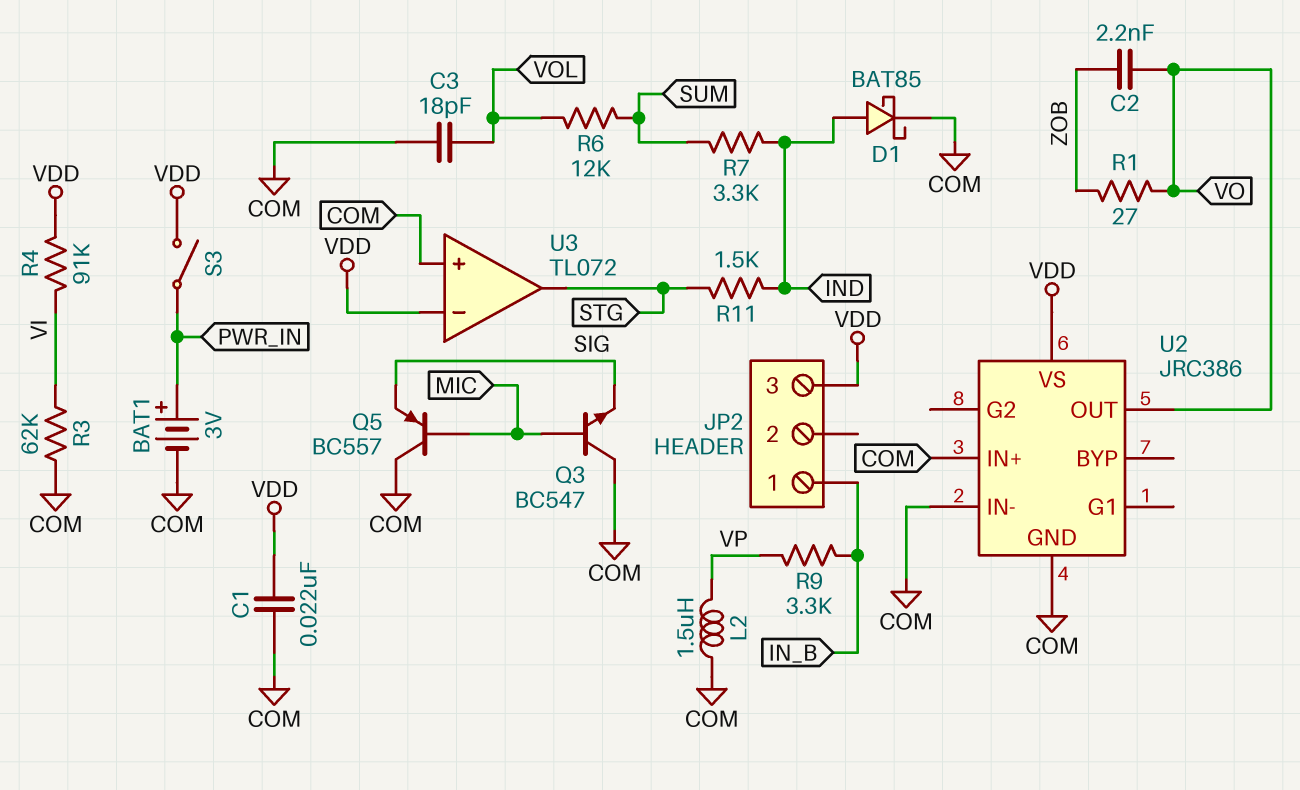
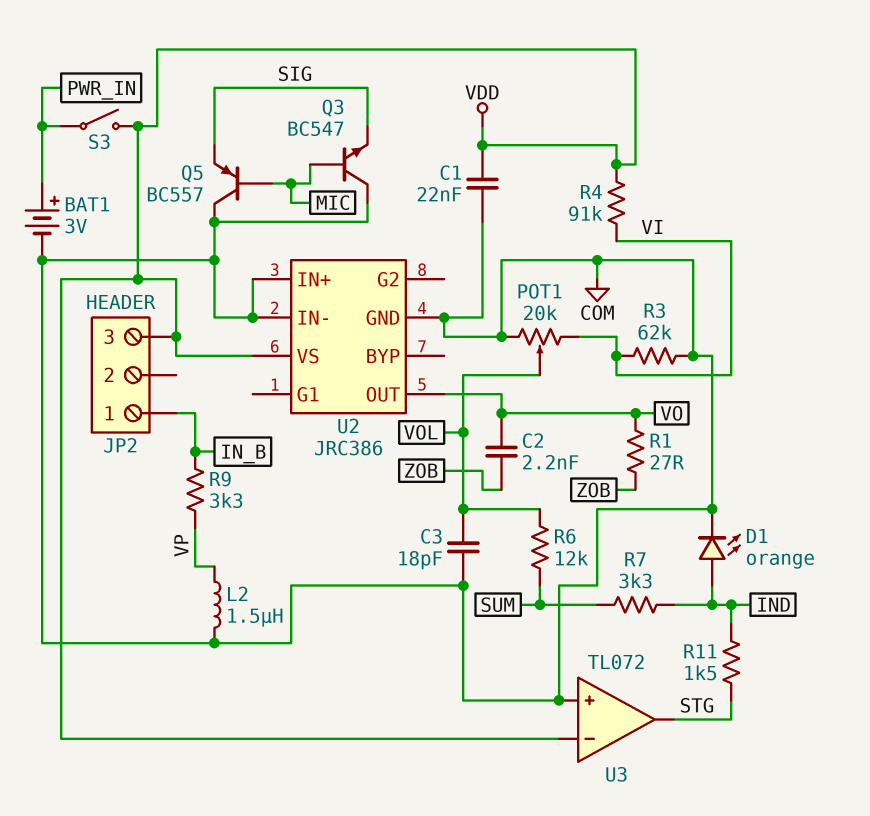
D1: schottky BAT85 (A IND, K COM) -> LED orange (A IND, K COM)
POT1: none -> 20k (COM, VI, wiper VOL)

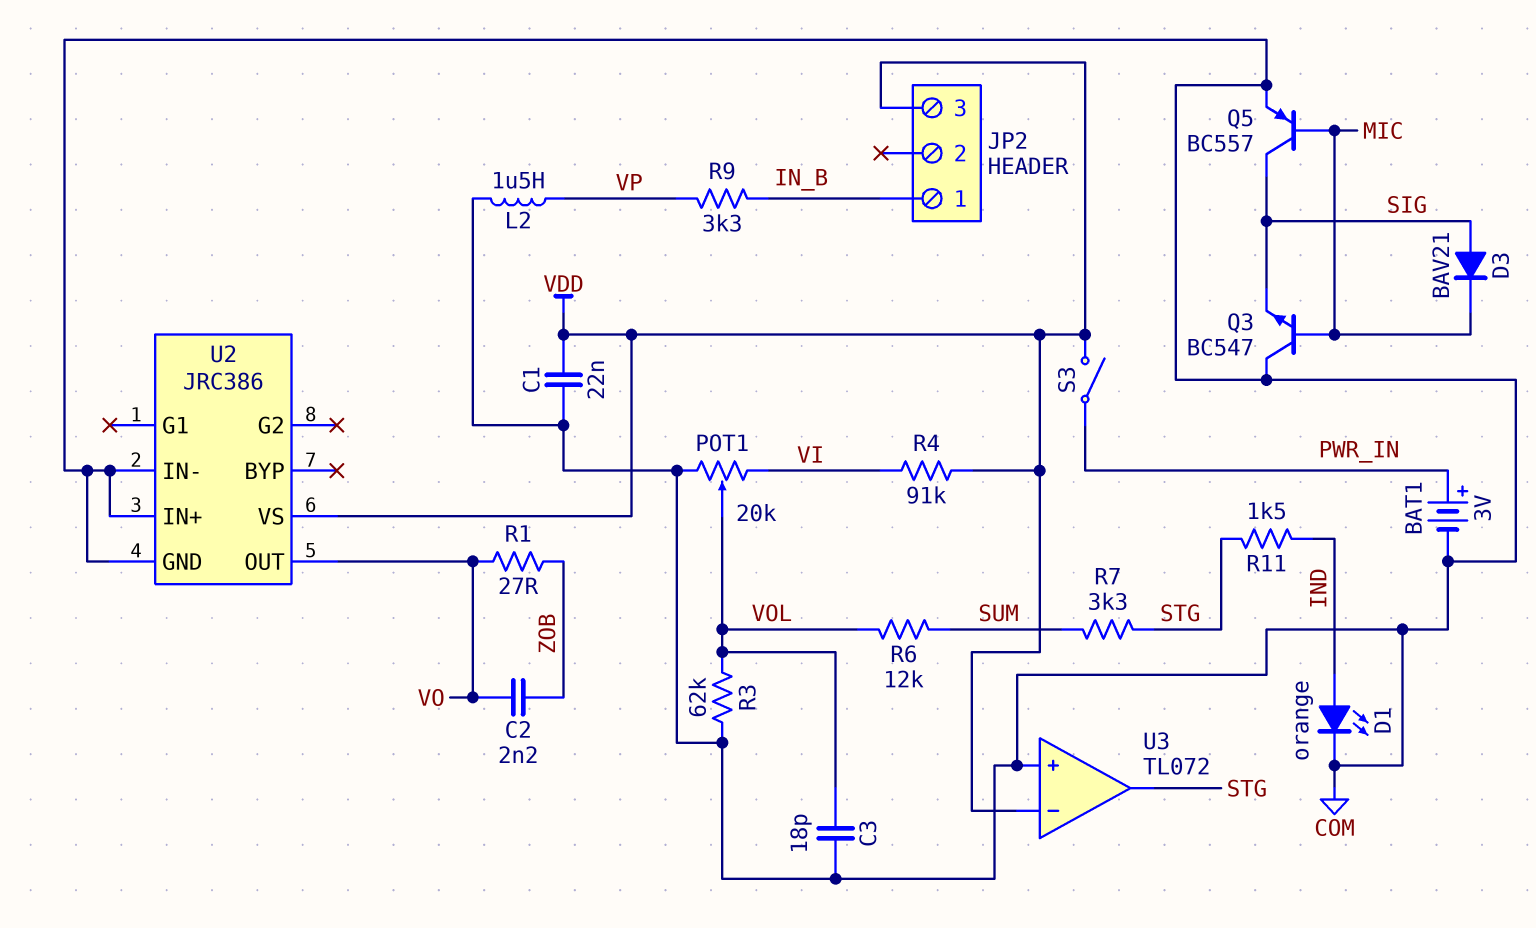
D3: none -> diode BAV21 (A SIG, K MIC)
Q5: PNP BC557 (B MIC, C COM, E SIG) -> PNP BC557 (B MIC, C SIG, E COM)
R3: 62k (COM, VI) -> 62k (COM, VOL)
R7: 3.3k (IND, SUM) -> 3.3k (STG, SUM)

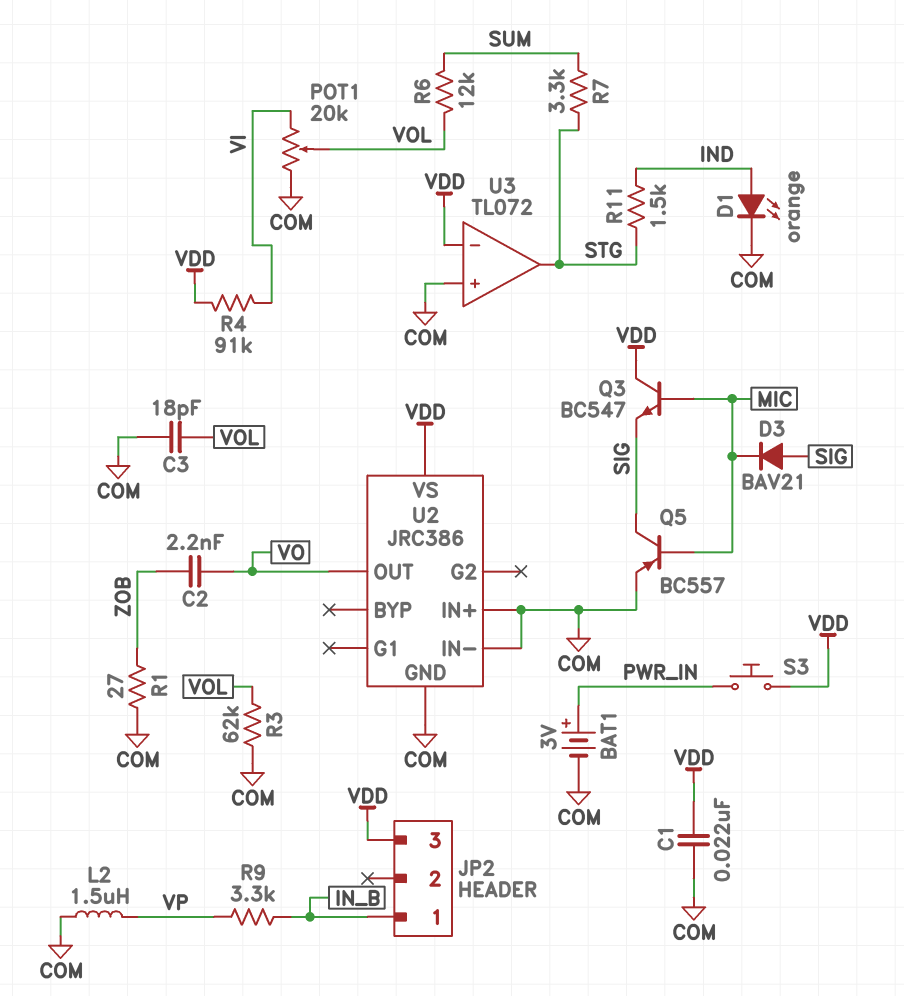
Q3: NPN BC547 (B MIC, C COM, E SIG) -> NPN BC547 (B MIC, C VDD, E SIG)
R1: 27 (VO, ZOB) -> 27 (COM, ZOB)
S3: switch (PWR_IN, VDD) -> button (PWR_IN, VDD)

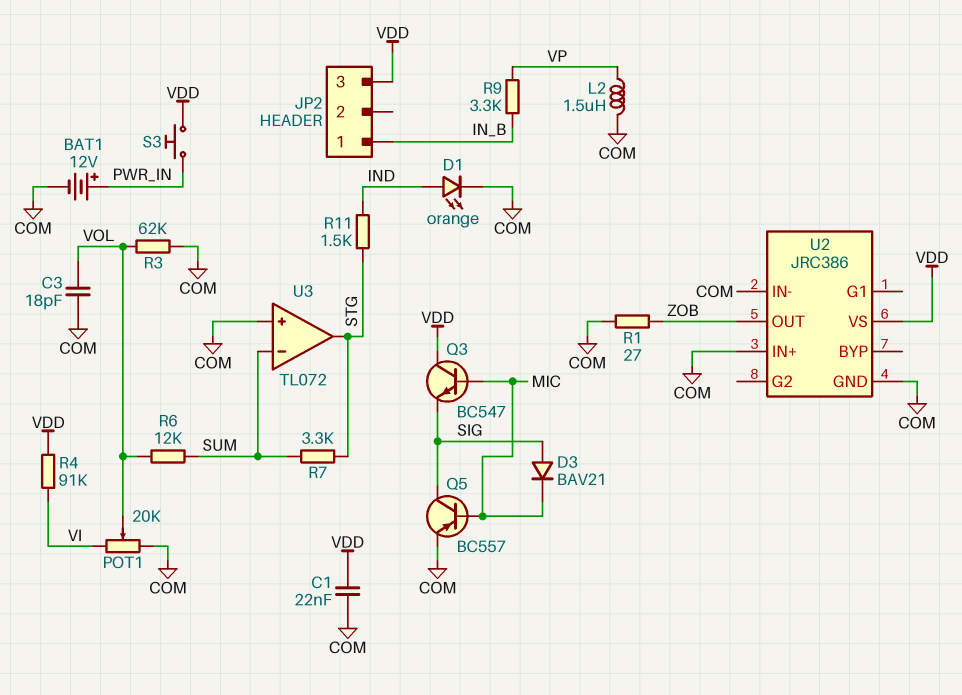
BAT1: 3V (plus PWR_IN, minus COM) -> 12V (plus PWR_IN, minus COM)
C2: 2.2nF (VO, ZOB) -> none
U2 pin OUT: VO -> ZOB
U3 pin in-: VDD -> SUM

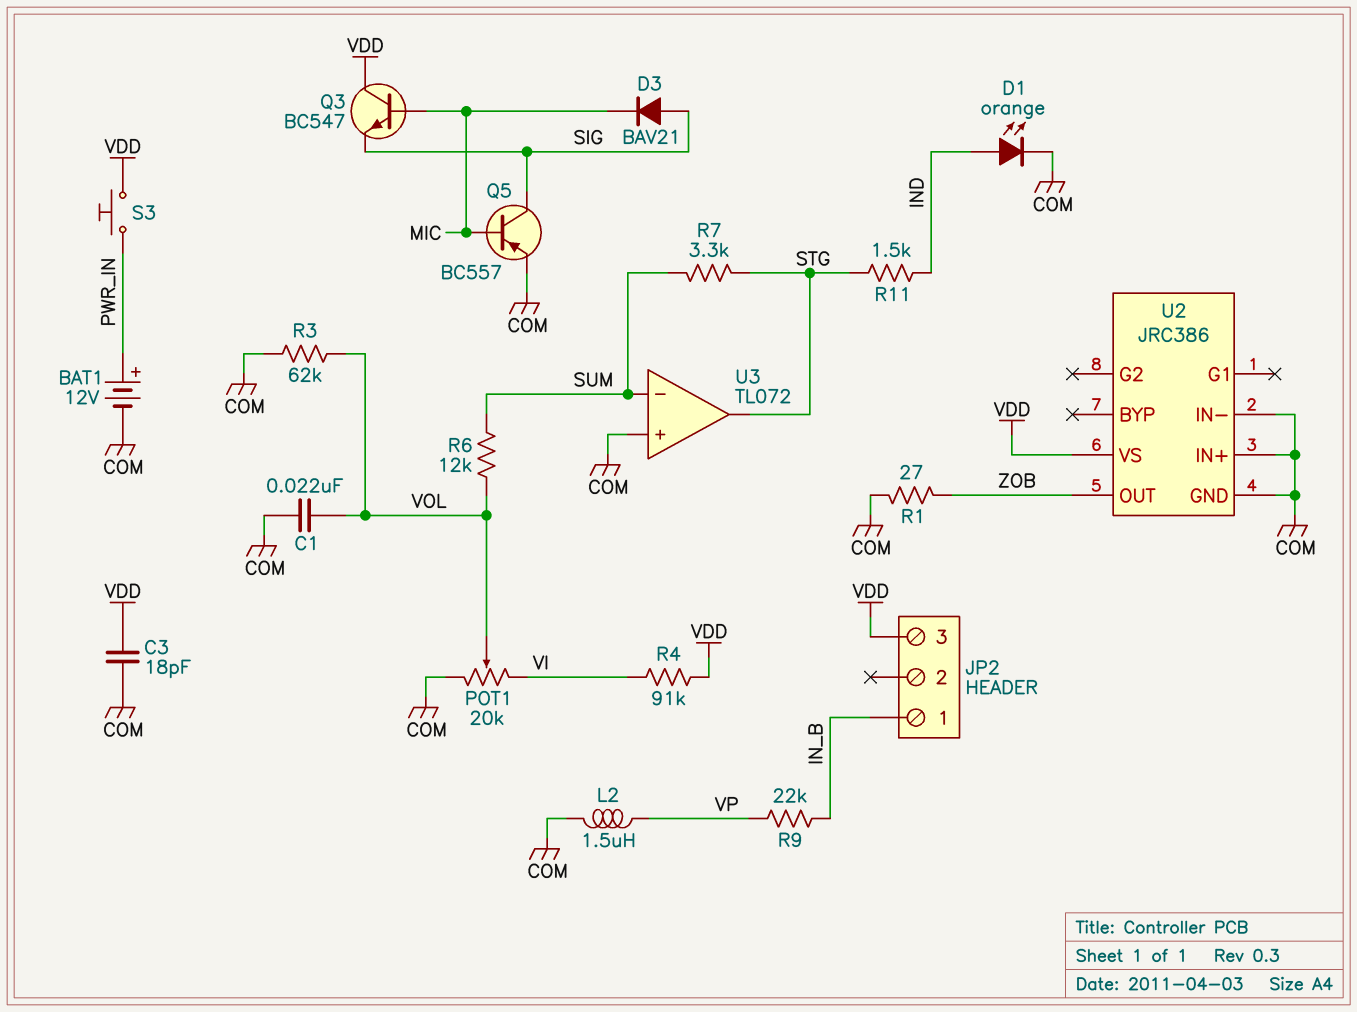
C1: 22nF (COM, VDD) -> 22nF (COM, VOL)
C3: 18pF (COM, VOL) -> 18pF (COM, VDD)
R9: 3.3k (IN_B, VP) -> 22k (IN_B, VP)

